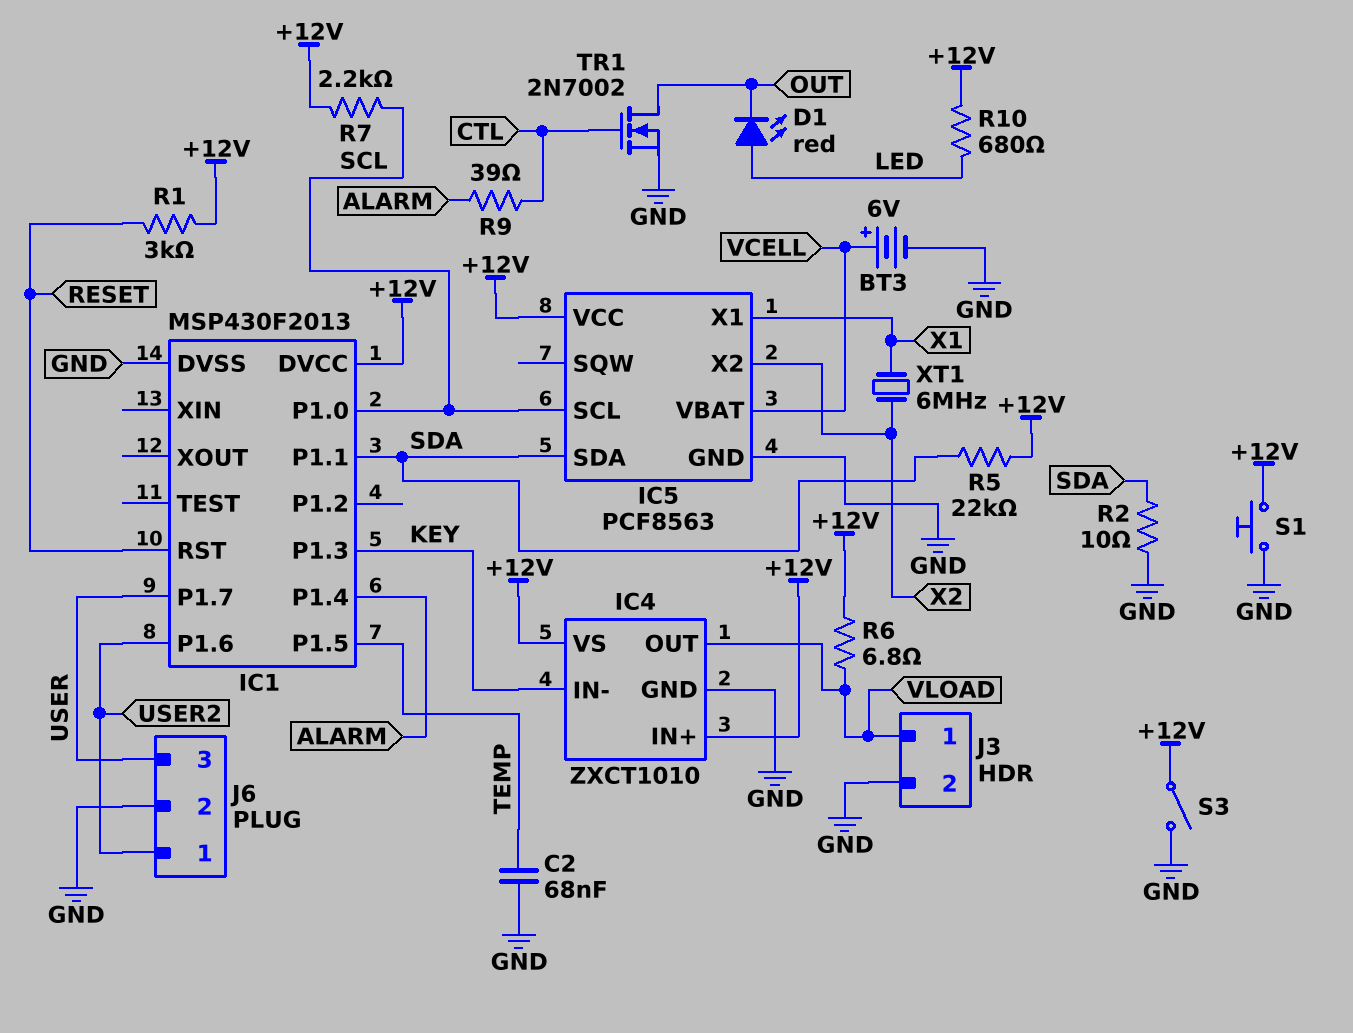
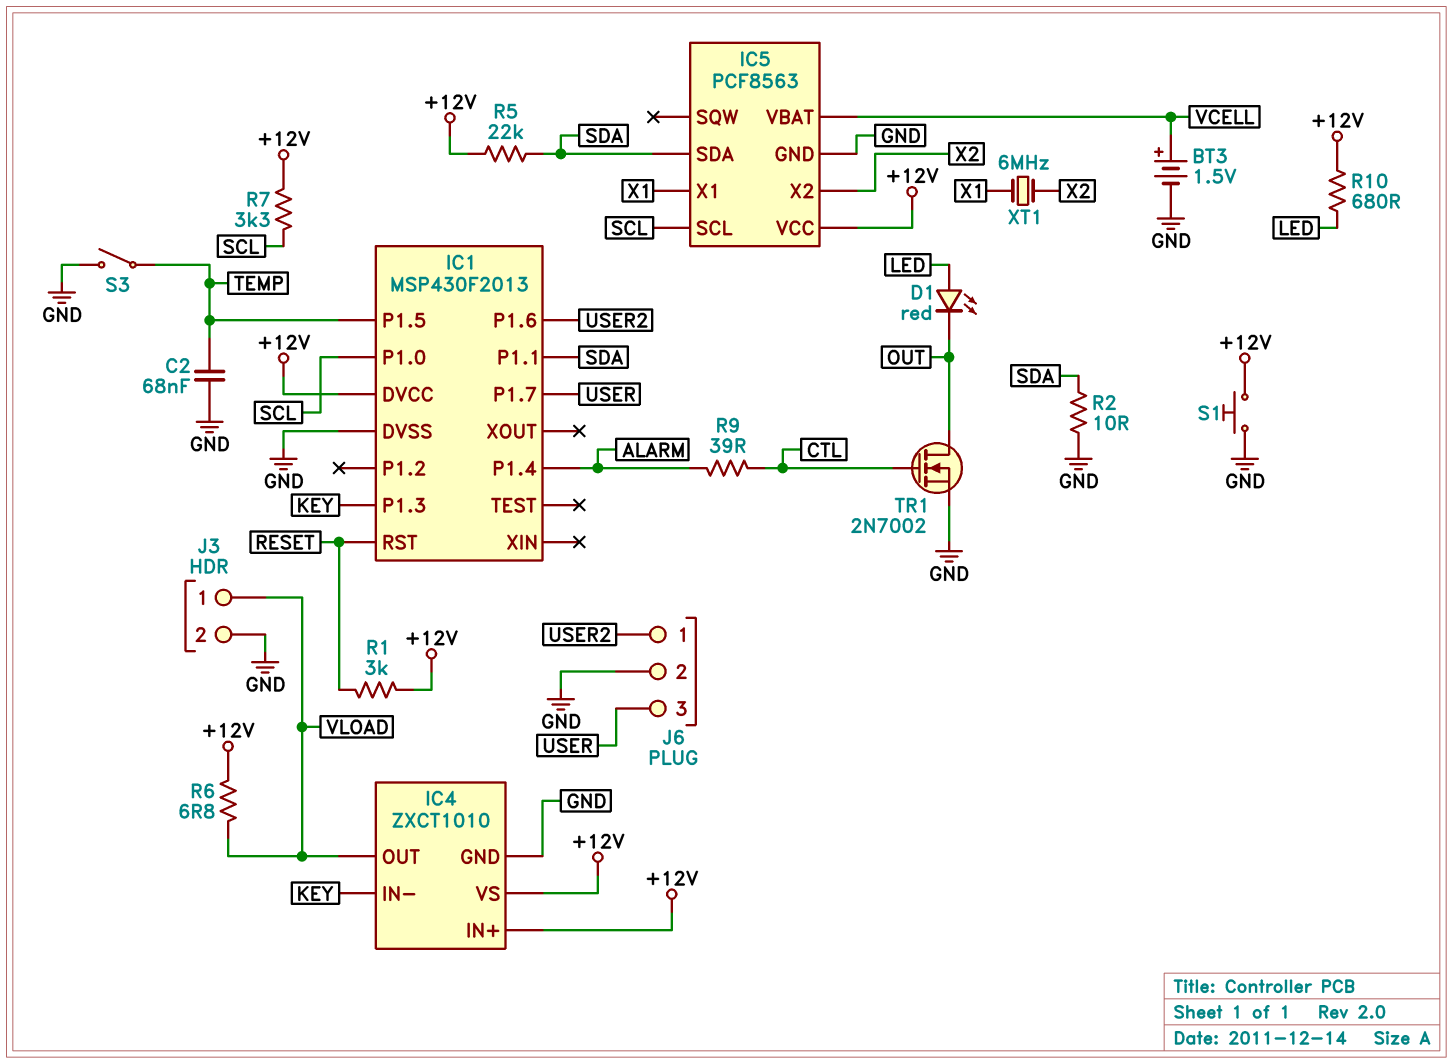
BT3: 6V (plus VCELL, minus GND) -> 1.5V (plus VCELL, minus GND)
R7: 2.2k (+12V, SCL) -> 3.3k (+12V, SCL)
S3: switch (+12V, GND) -> switch (GND, TEMP)

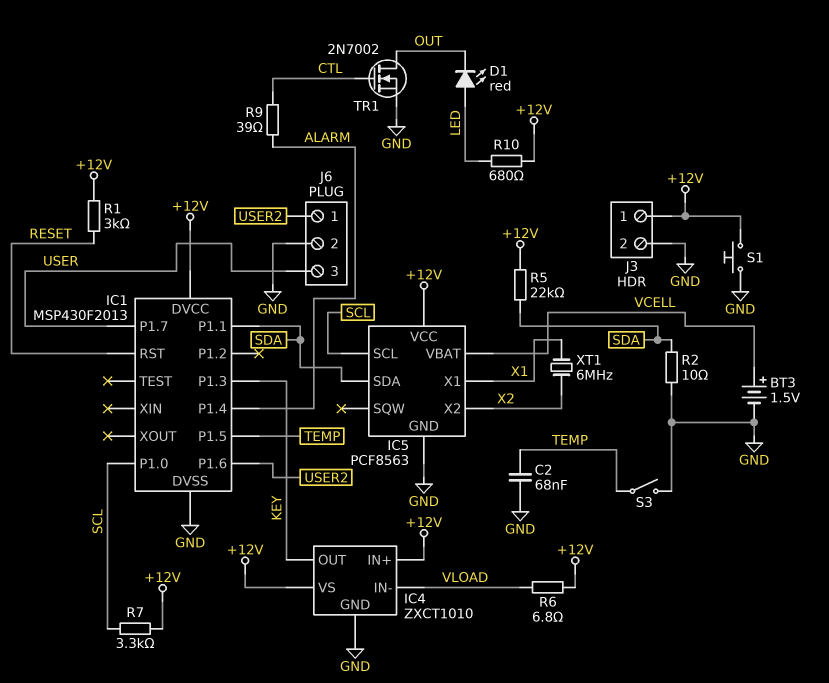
IC4 pin IN-: KEY -> VLOAD
IC4 pin OUT: VLOAD -> KEY
J3 pin 1: VLOAD -> +12V

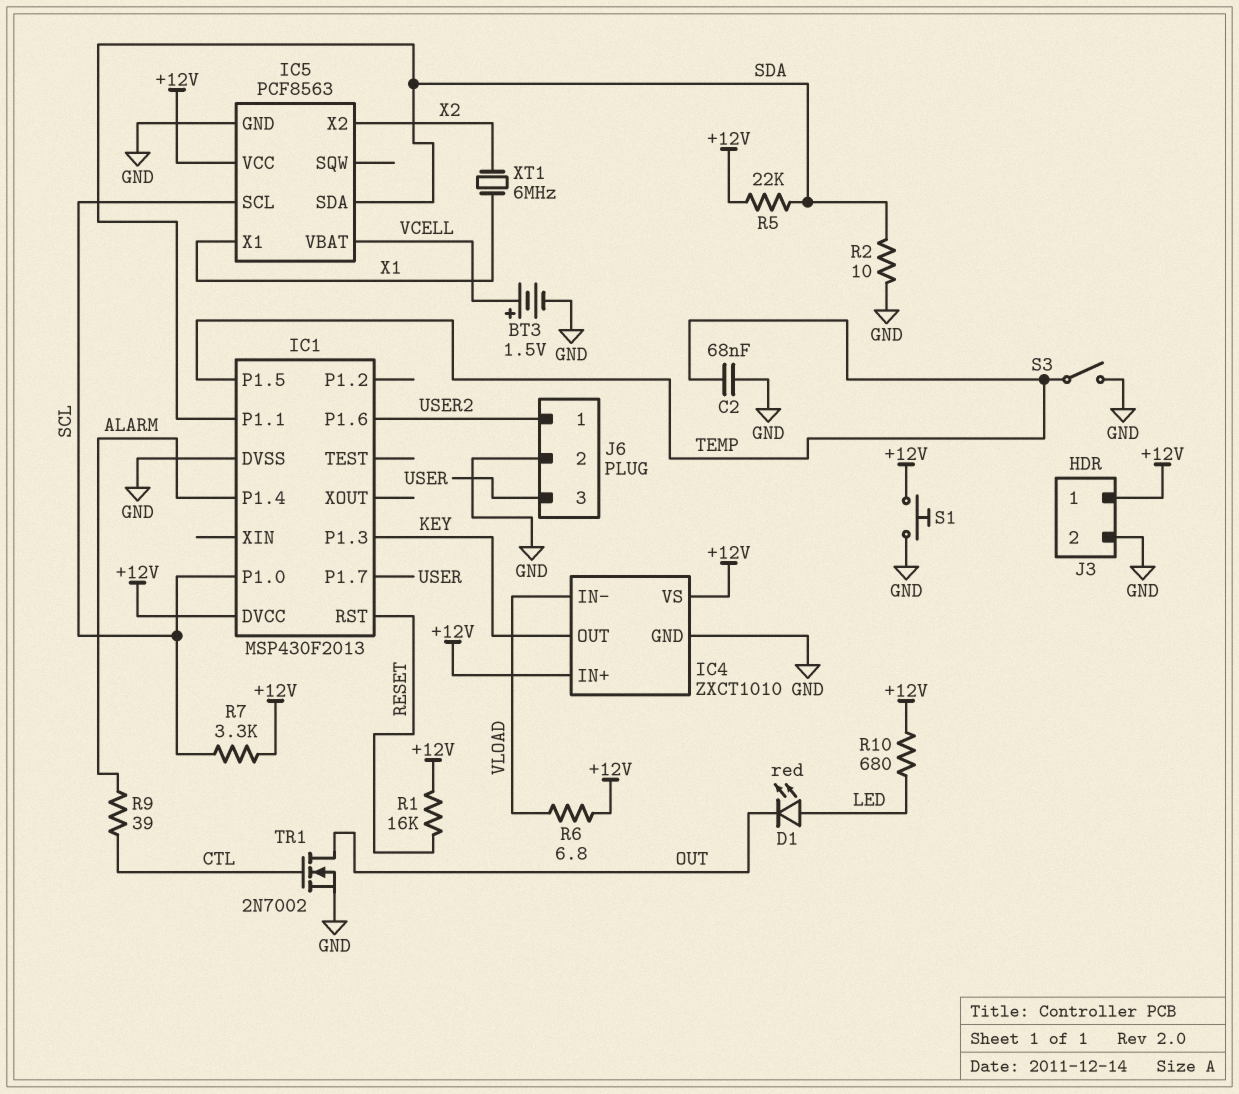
R1: 3k (+12V, RESET) -> 16k (+12V, RESET)

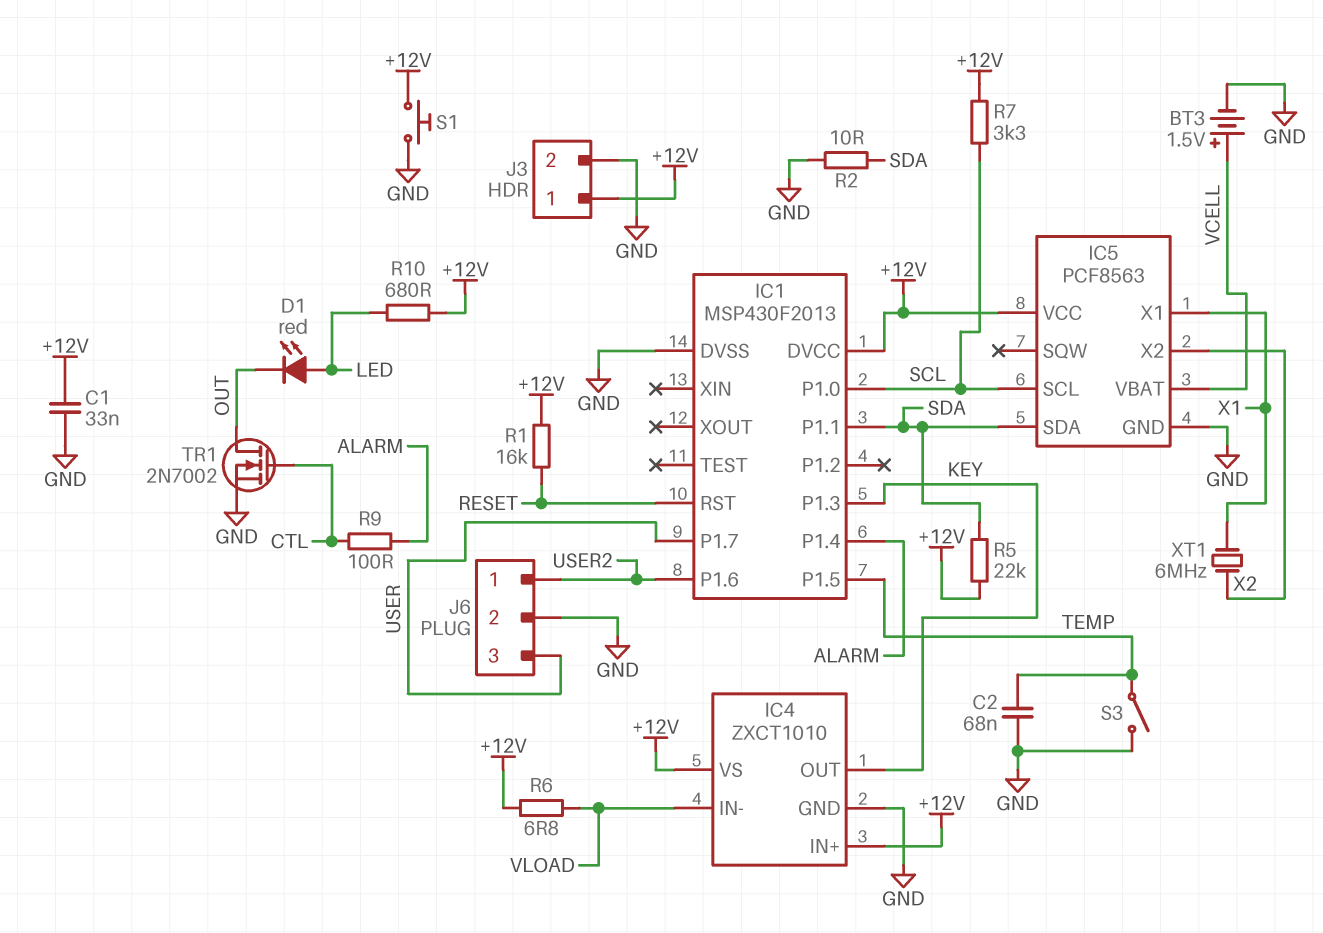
C1: none -> 33nF (+12V, GND)
R9: 39 (ALARM, CTL) -> 100 (ALARM, CTL)

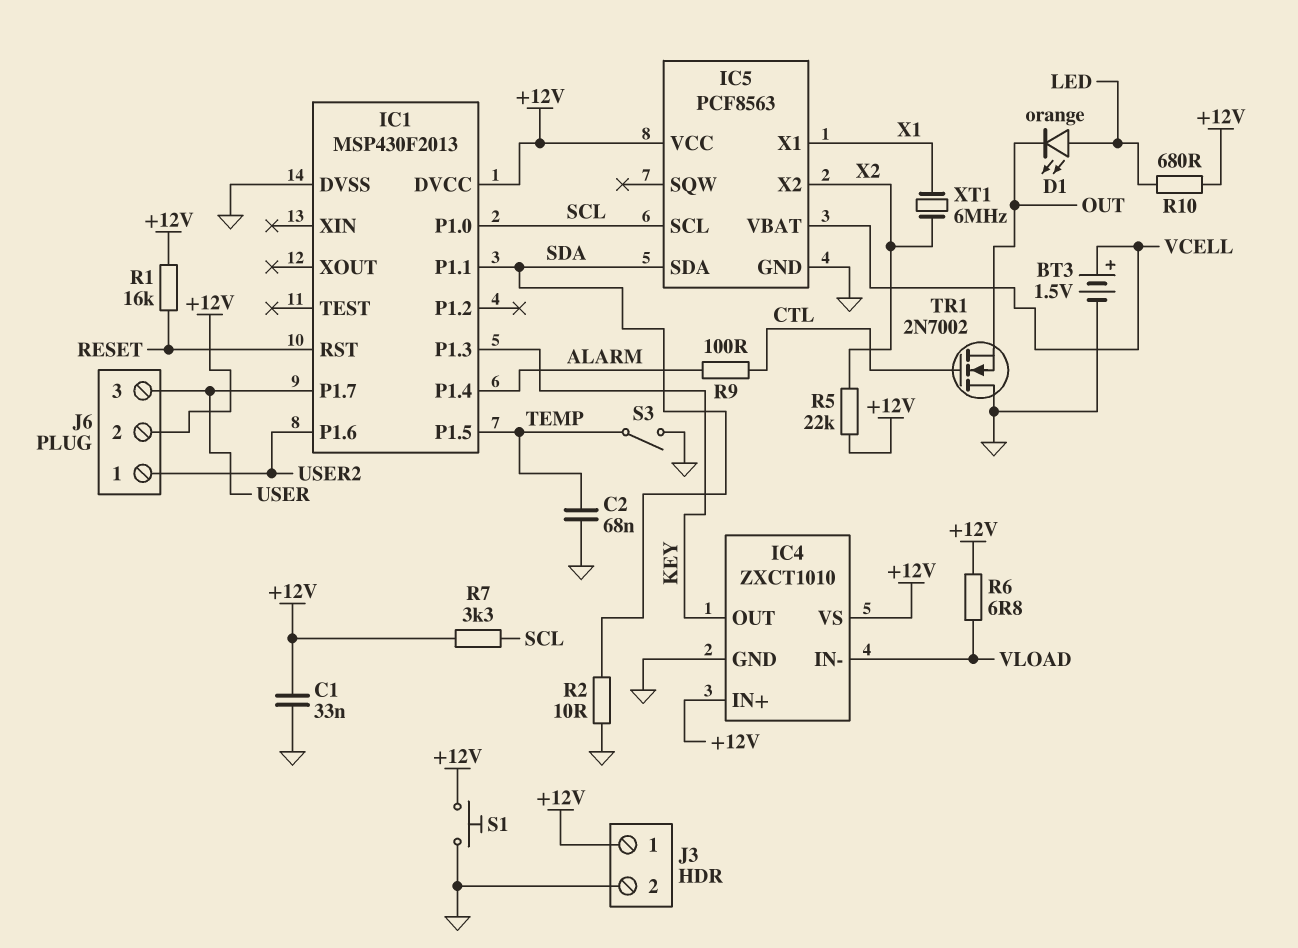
D1: LED red (A LED, K OUT) -> LED orange (A LED, K OUT)
J6 pin 2: GND -> +12V
R5: 22k (+12V, SDA) -> 22k (+12V, X2)
TR1: NMOS 2N7002 (G CTL, D OUT, S GND) -> NMOS 2N7002 (G CTL, D GND, S OUT)

